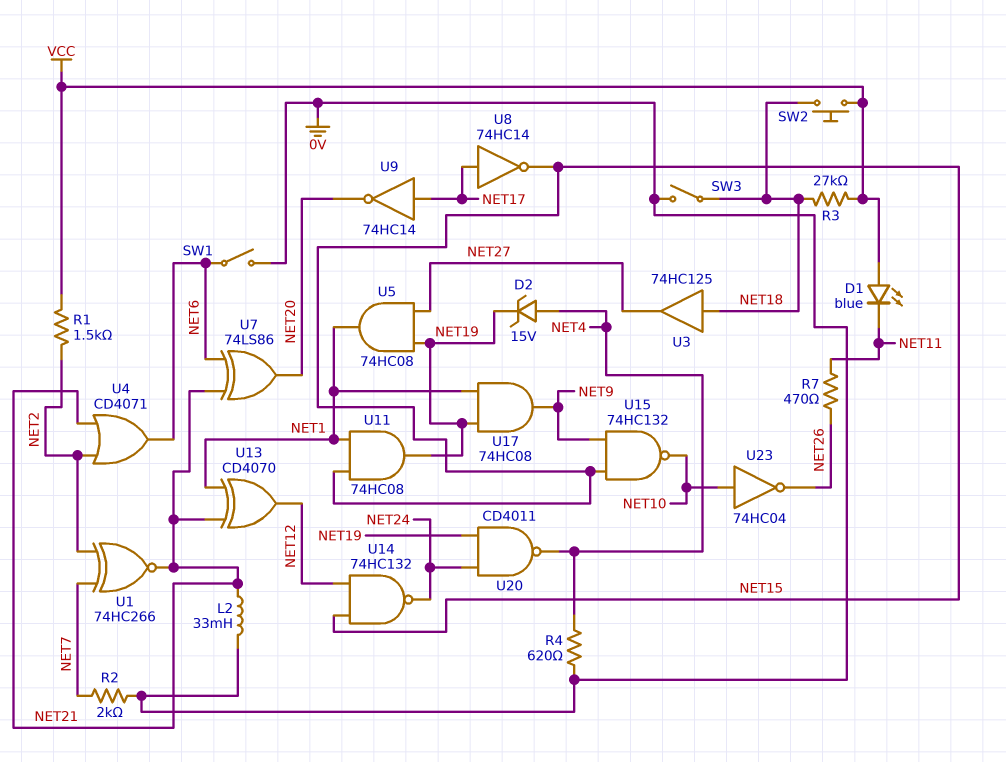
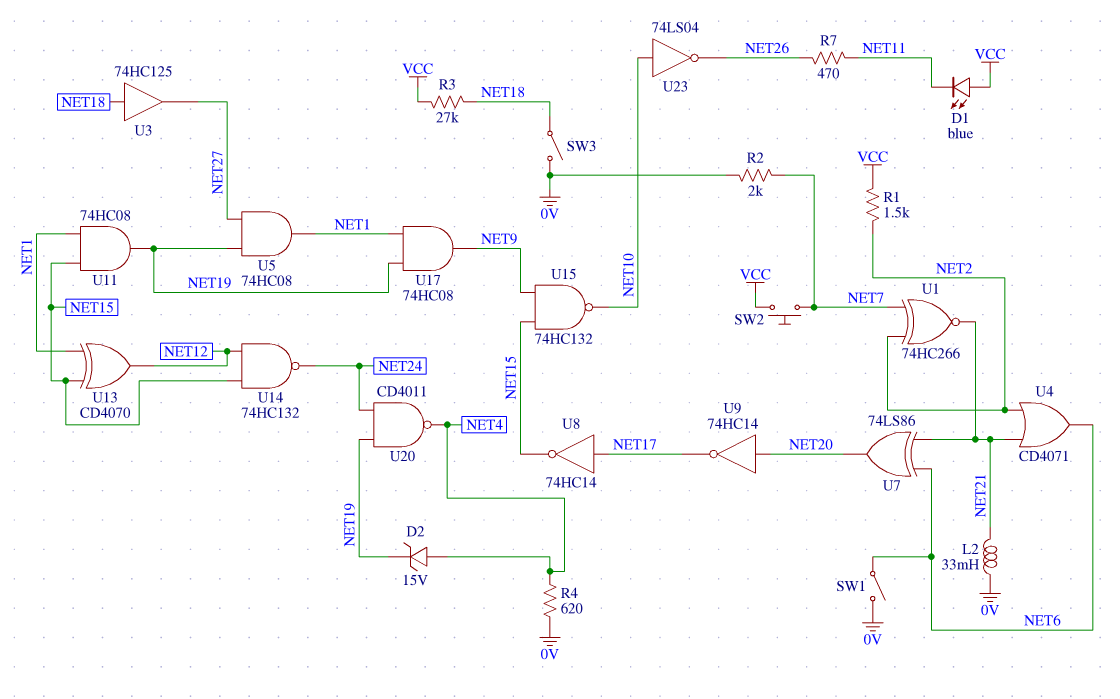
SW2: button (NET18, VCC) -> button (NET7, VCC)
U9: NOT 74HC14 (in NET17, out NET20) -> NOT 74HC14 (in NET20, out NET17)
U13: XOR CD4070 (in NET1, in NET21, out NET12) -> XOR CD4070 (in NET1, in NET15, out NET12)
U23: NOT 74HC04 (in NET10, out NET26) -> NOT 74LS04 (in NET10, out NET26)

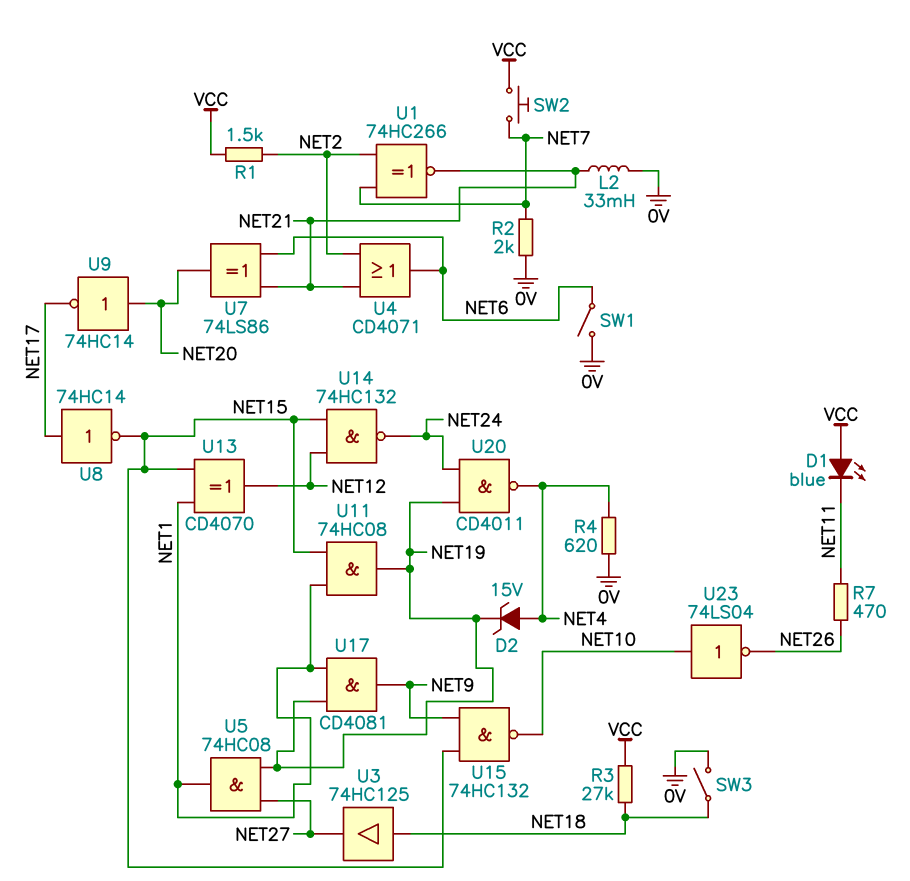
U17: AND 74HC08 (in NET1, in NET19, out NET9) -> AND CD4081 (in NET1, in NET19, out NET9)

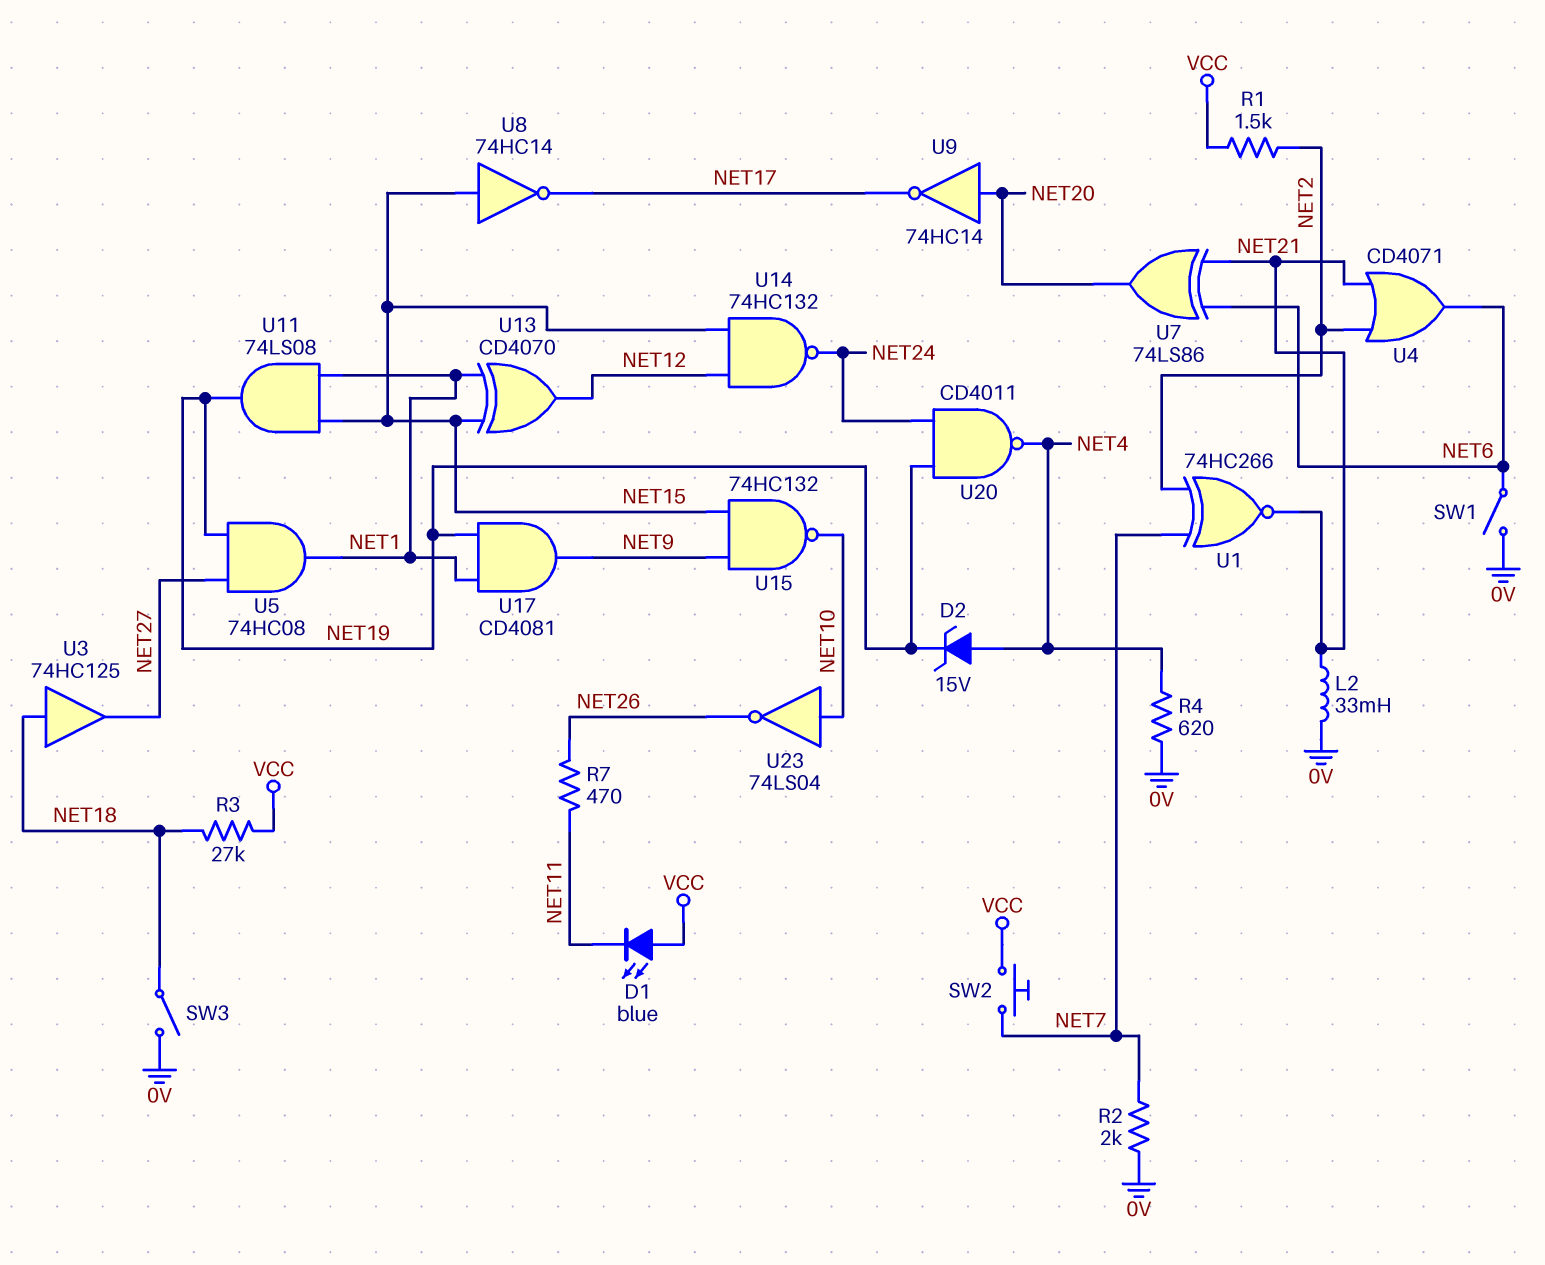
U8: NOT 74HC14 (in NET17, out NET15) -> NOT 74HC14 (in NET15, out NET17)
U11: AND 74HC08 (in NET1, in NET15, out NET19) -> AND 74LS08 (in NET1, in NET15, out NET19)

